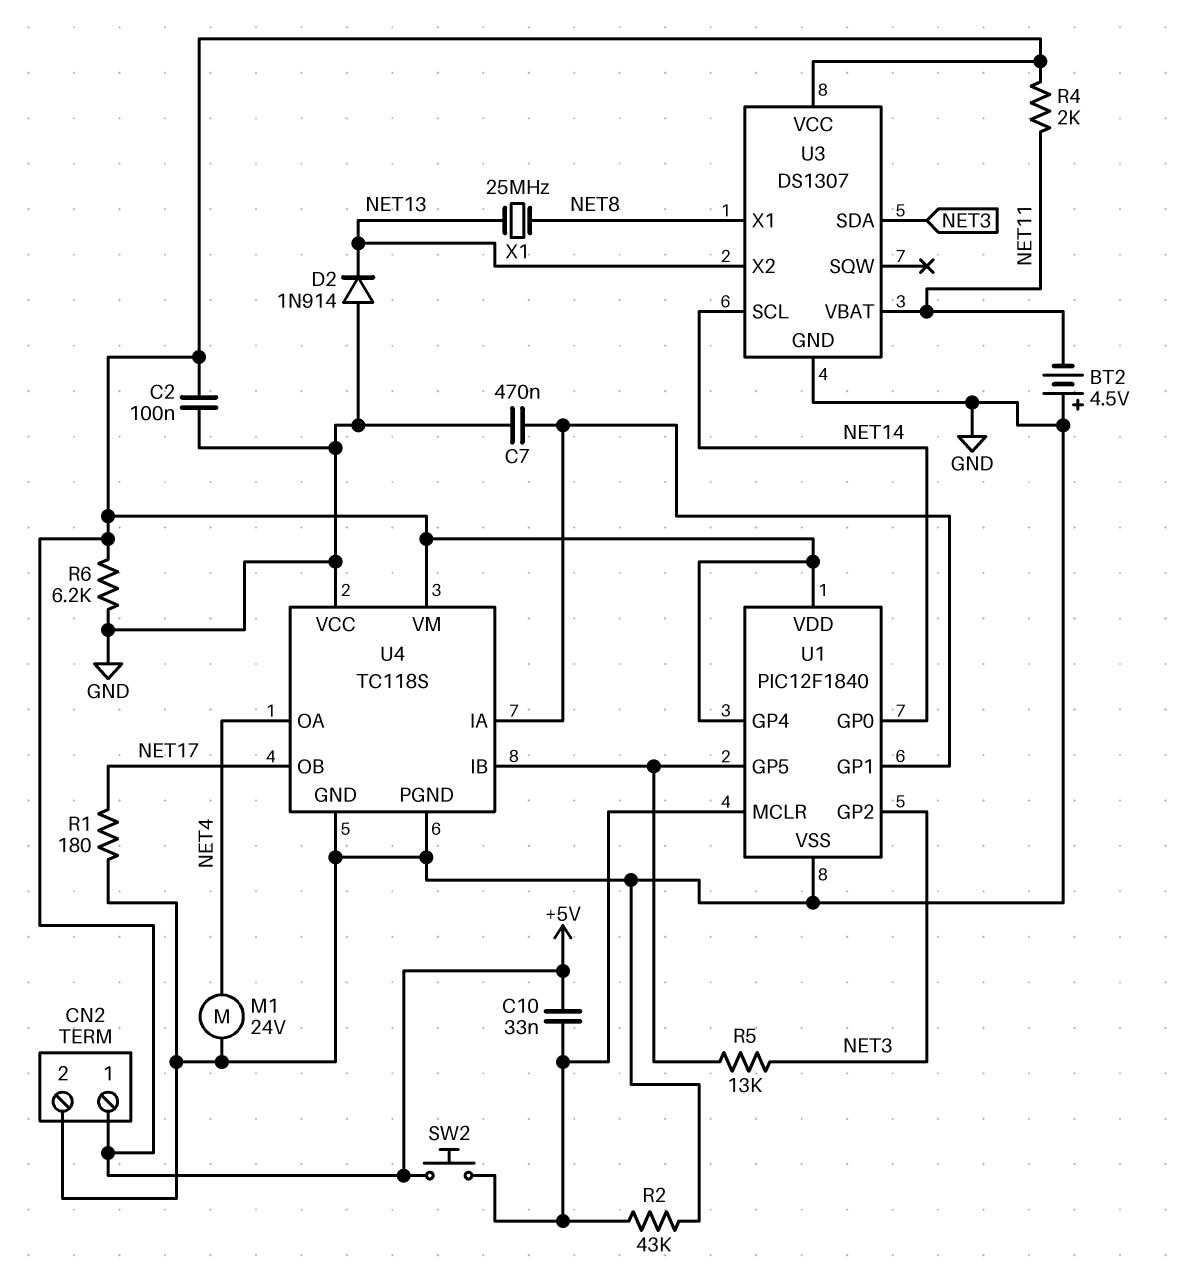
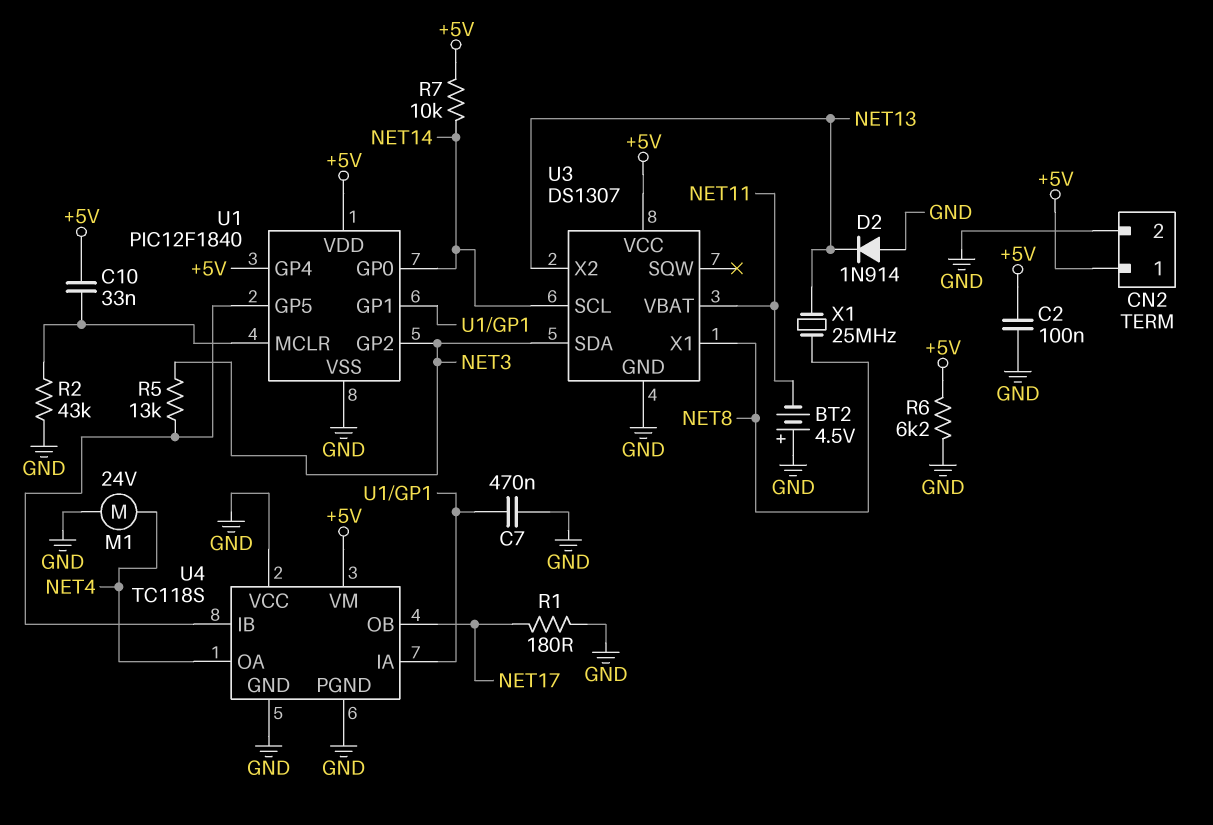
R4: 2k (+5V, NET11) -> none
R7: none -> 10k (+5V, NET14)
SW2: button (+5V, U1/MCLR) -> none

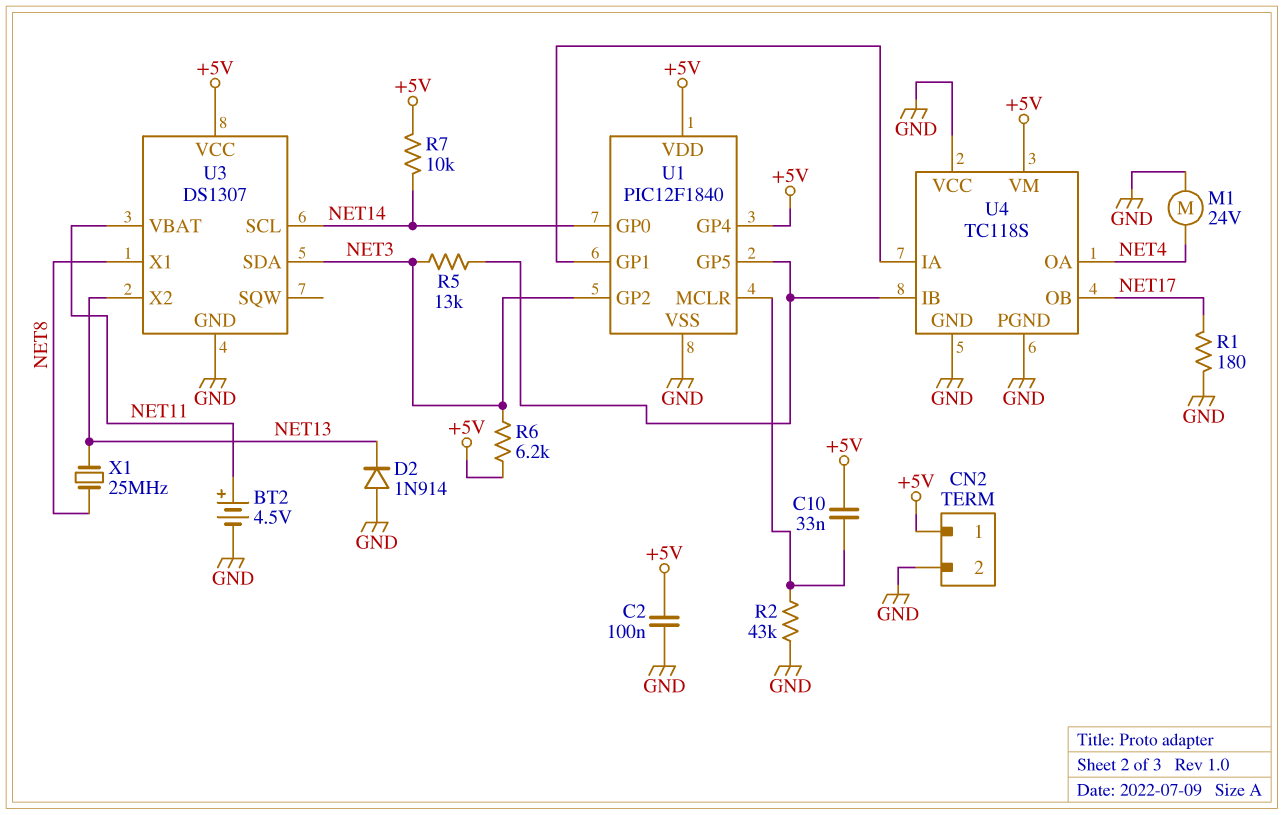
BT2: 4.5V (plus GND, minus NET11) -> 4.5V (plus NET11, minus GND)
C7: 470nF (GND, U1/GP1) -> none
R6: 6.2k (+5V, GND) -> 6.2k (+5V, NET3)

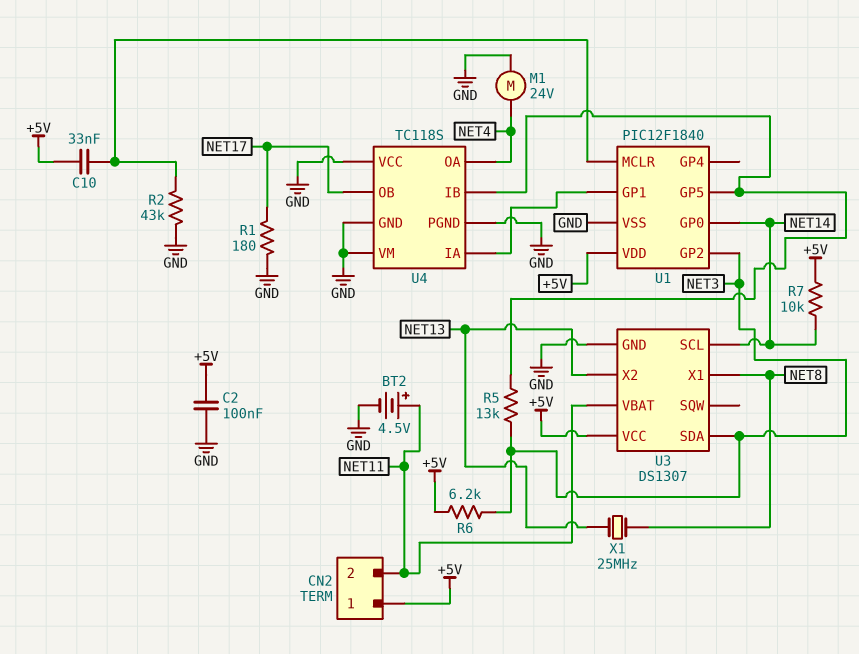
CN2 pin 2: GND -> NET11
D2: diode 1N914 (A GND, K NET13) -> none
U1 pin GP4: +5V -> none
U4 pin VM: +5V -> GND

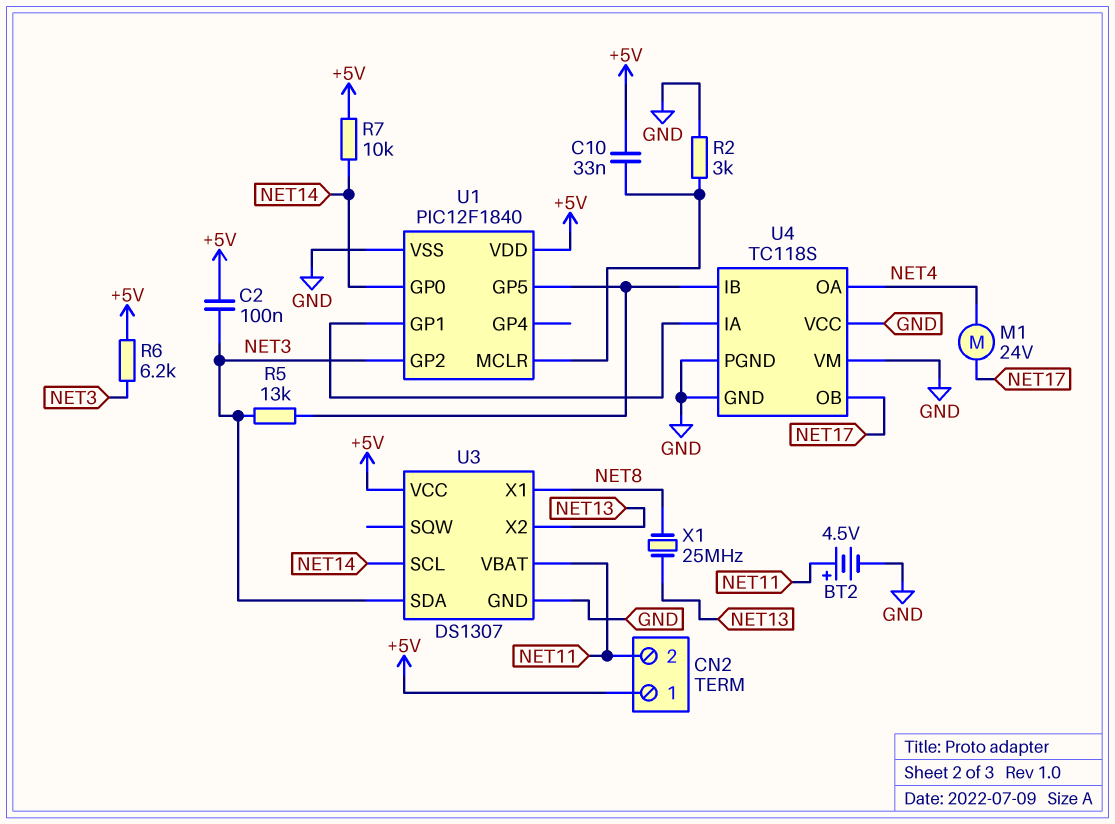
C2: 100nF (+5V, GND) -> 100nF (+5V, NET3)
M1: motor 24V (GND, NET4) -> motor 24V (NET4, NET17)
R1: 180 (GND, NET17) -> none
R2: 43k (GND, U1/MCLR) -> 3k (GND, U1/MCLR)

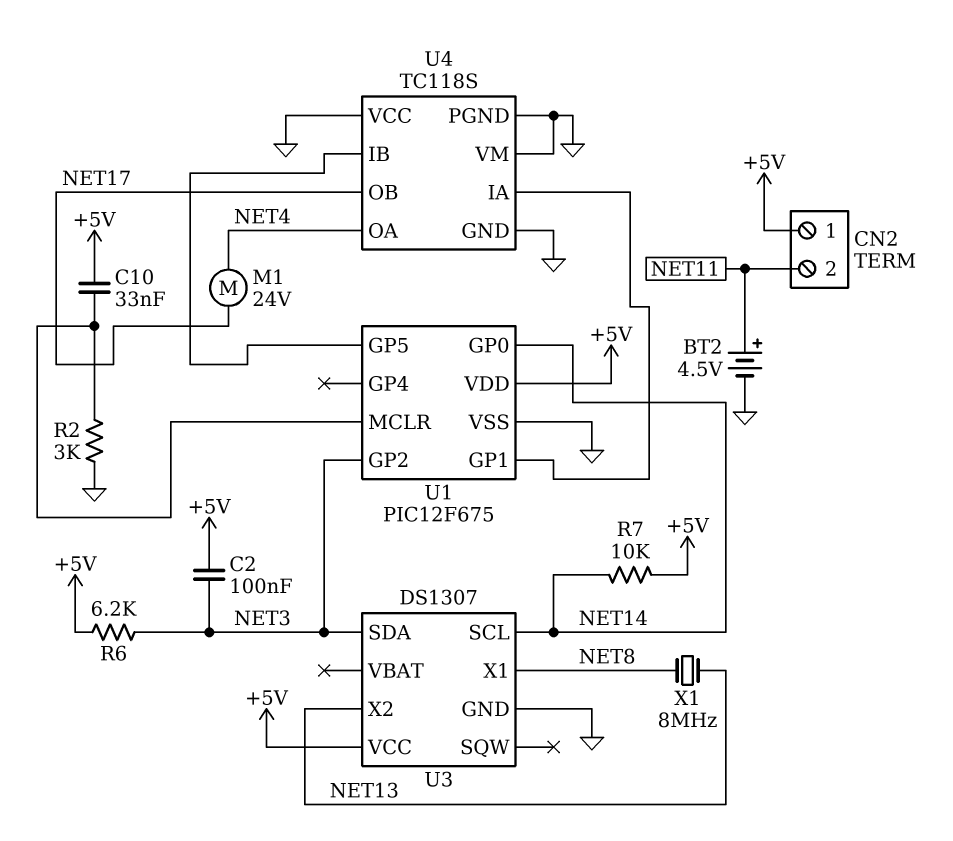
R5: 13k (NET3, U1/GP5) -> none
U1: PIC12F1840 -> PIC12F675
U3 pin VBAT: NET11 -> none
X1: 25MHz (NET8, NET13) -> 8MHz (NET8, NET13)

